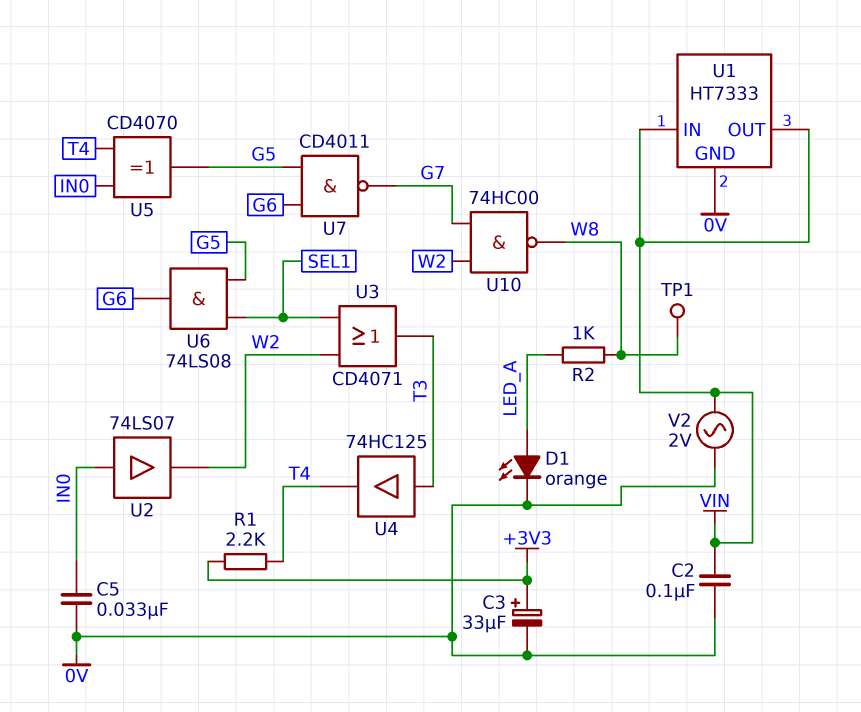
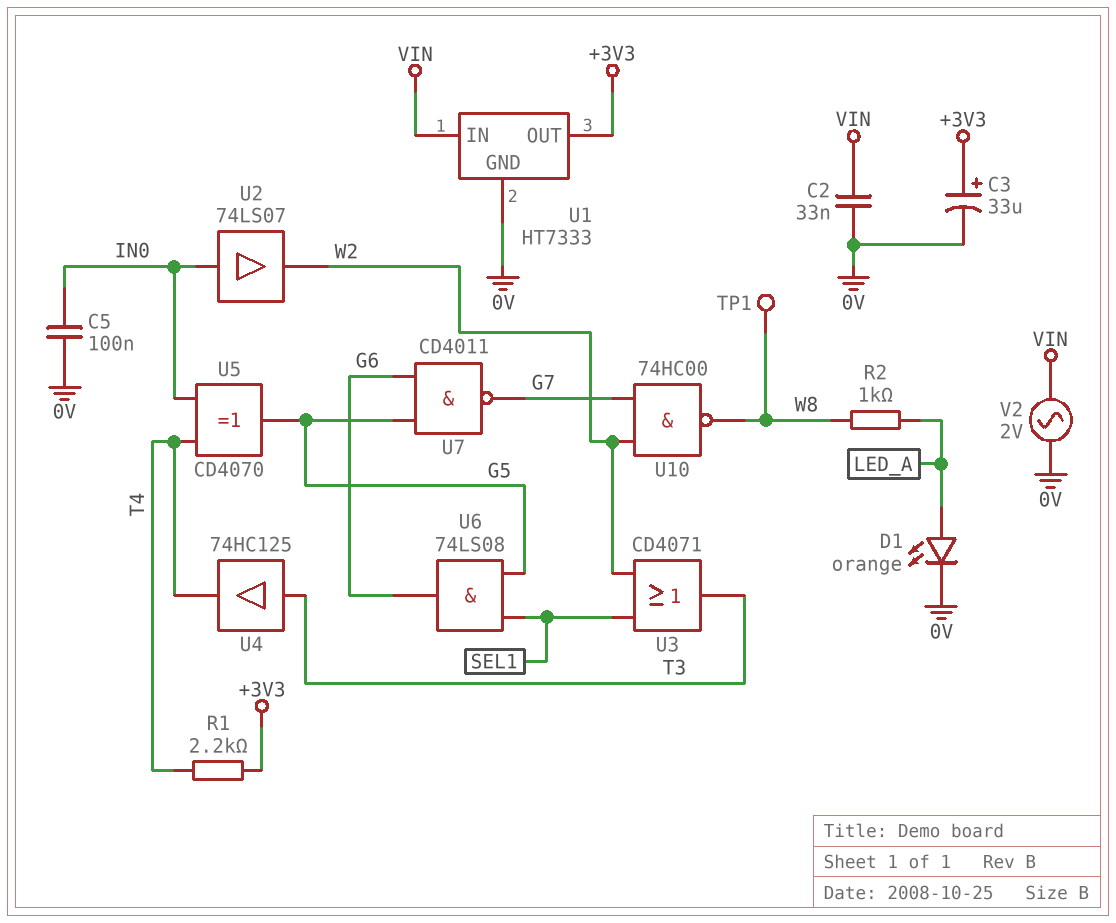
C2: 100nF (0V, VIN) -> 33nF (0V, VIN)
C5: 33nF (0V, IN0) -> 100nF (0V, IN0)
U1 pin OUT: VIN -> +3V3

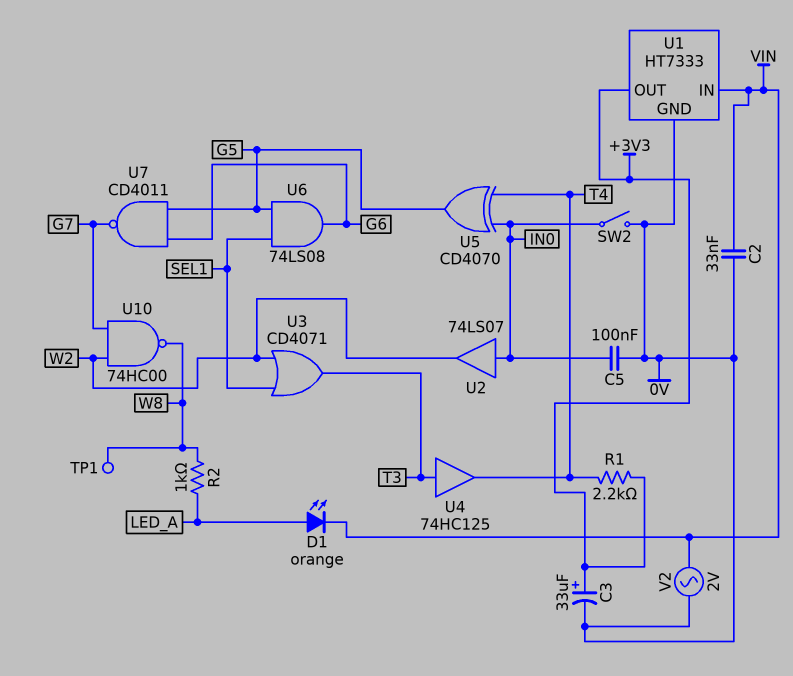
D1: LED orange (A LED_A, K 0V) -> LED orange (A LED_A, K VIN)
SW2: none -> switch (0V, IN0)

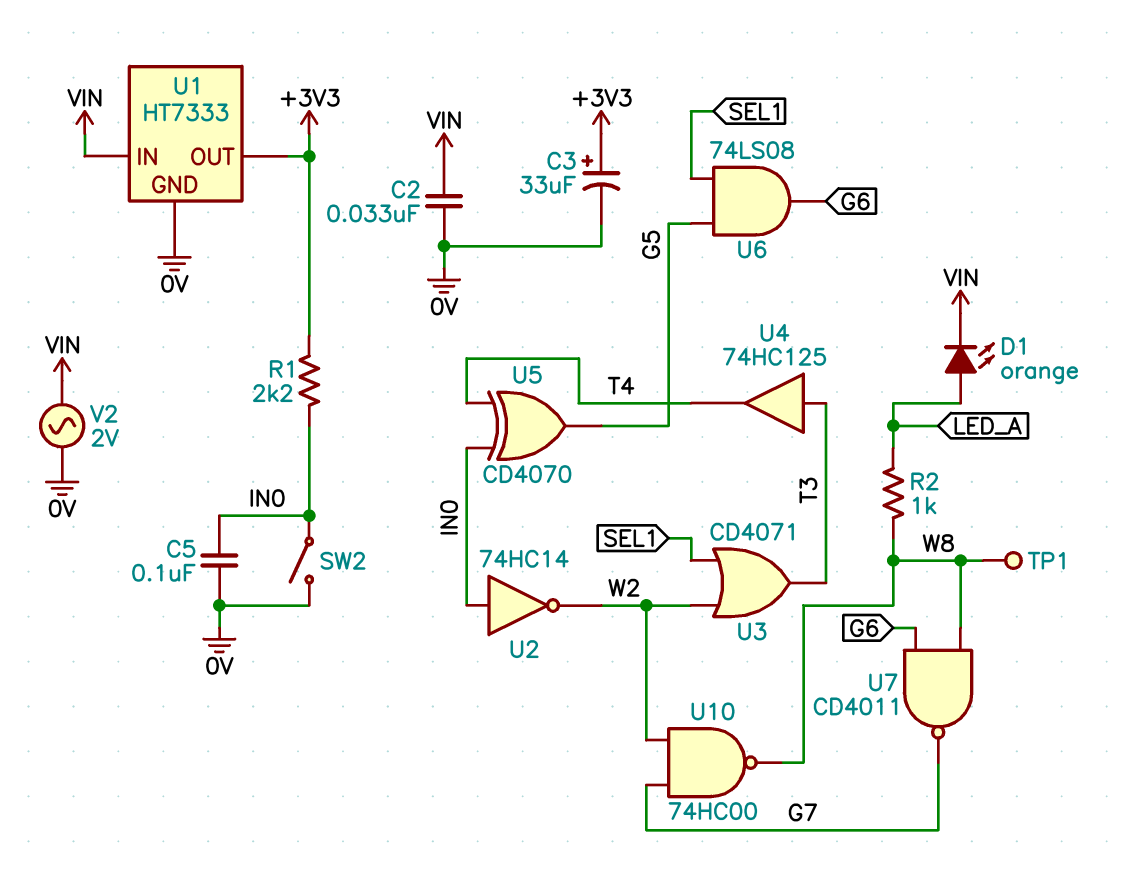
R1: 2.2k (+3V3, T4) -> 2.2k (+3V3, IN0)
U2: buffer 74LS07 (in IN0, out W2) -> NOT 74HC14 (in IN0, out W2)
U7: NAND CD4011 (in G5, in G6, out G7) -> NAND CD4011 (in G6, in W8, out G7)

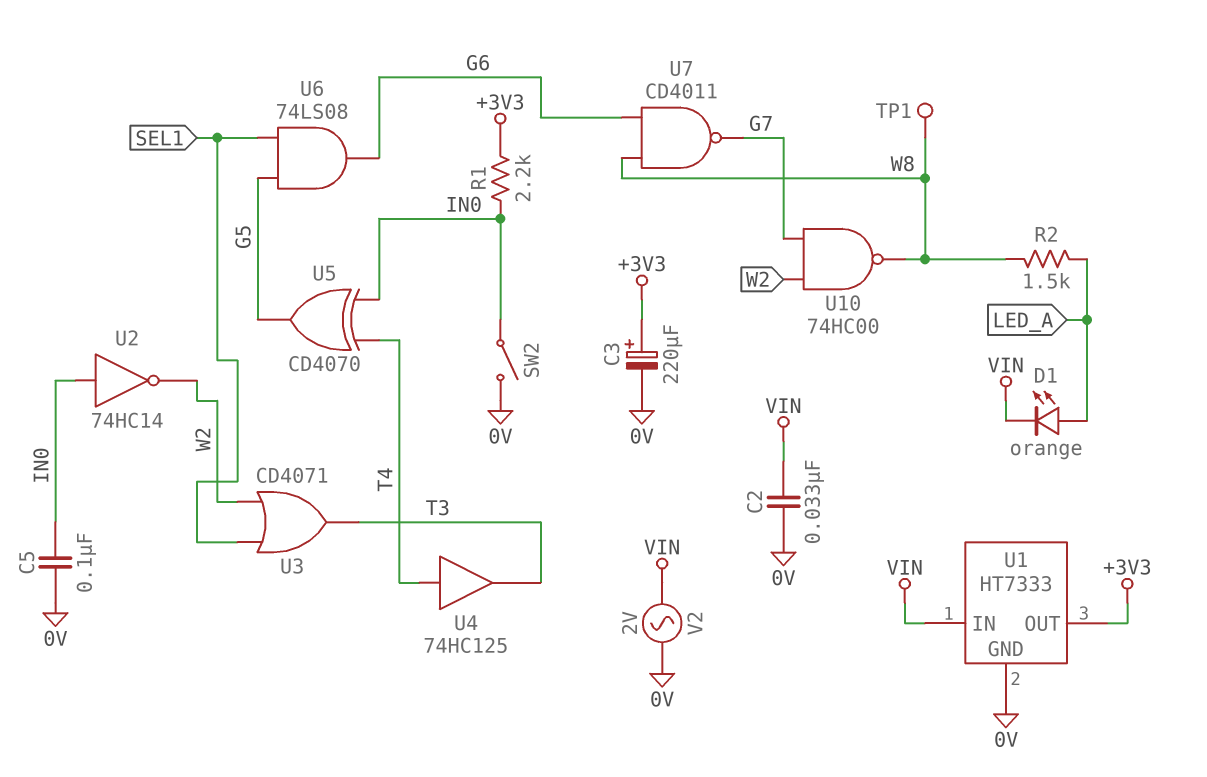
C3: 33uF (plus +3V3, minus 0V) -> 220uF (plus +3V3, minus 0V)
R2: 1k (LED_A, W8) -> 1.5k (LED_A, W8)
U4: buffer 74HC125 (in T3, out T4) -> buffer 74HC125 (in T4, out T3)

